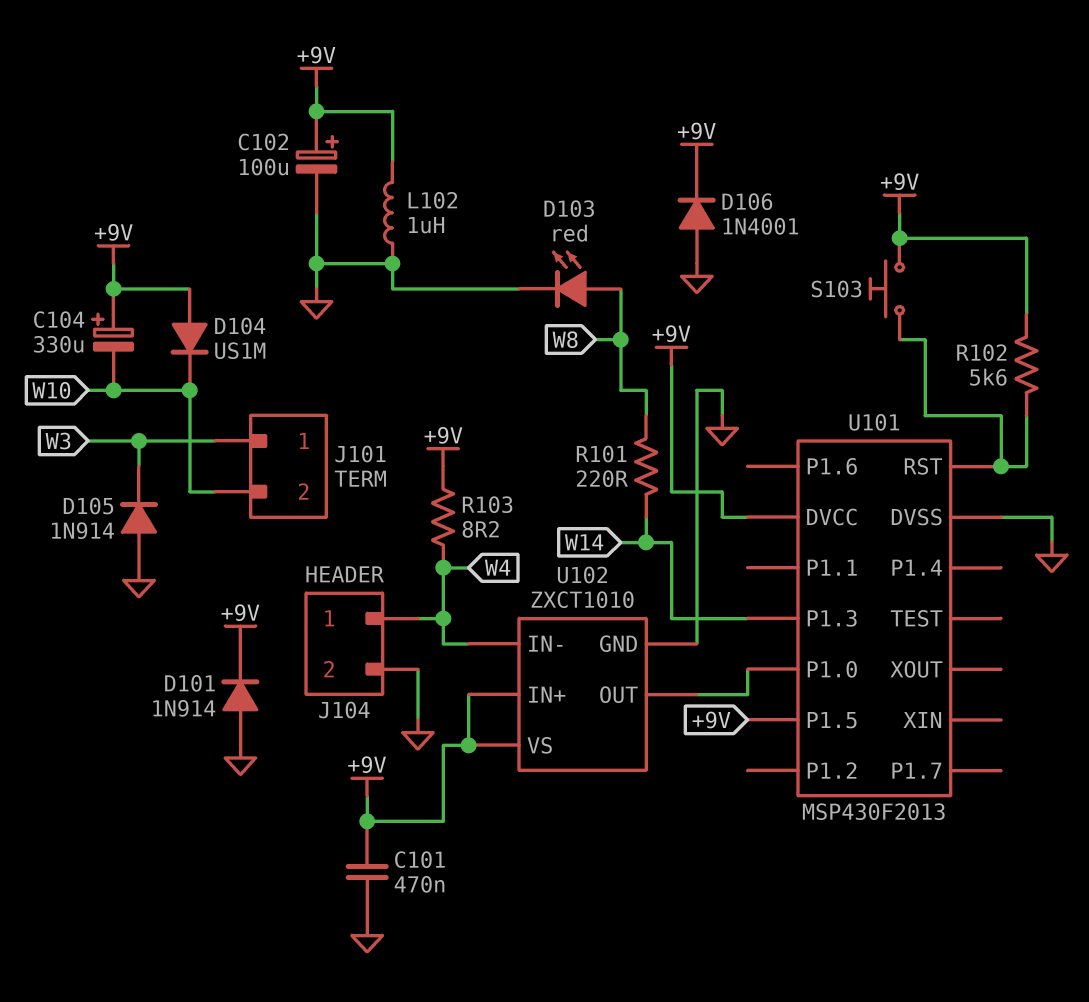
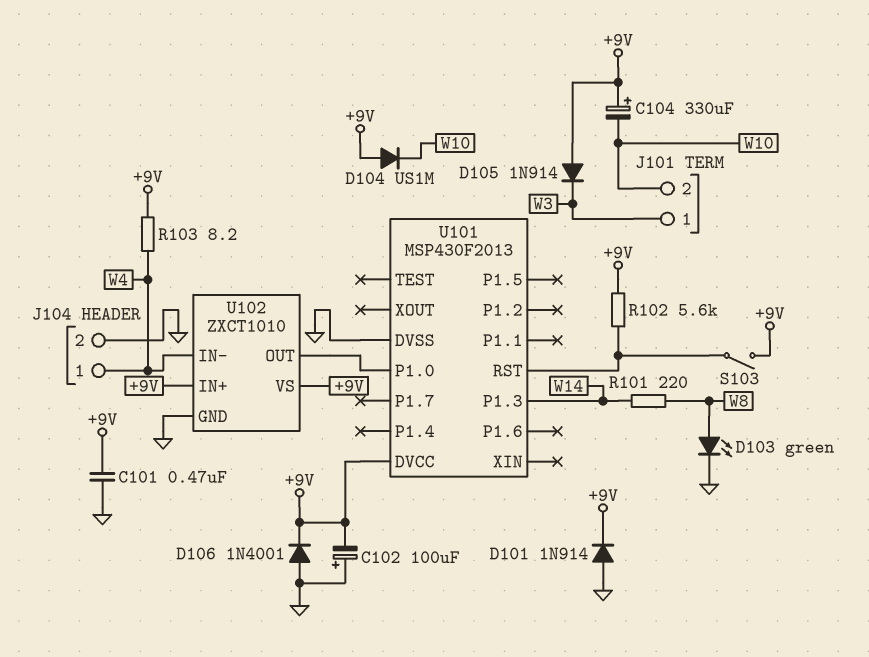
C102: 100uF (plus +9V, minus GND) -> 100uF (plus GND, minus +9V)
D103: LED red (A W8, K GND) -> LED green (A W8, K GND)
D105: diode 1N914 (A GND, K W3) -> diode 1N914 (A +9V, K W3)
L102: 1uH (+9V, GND) -> none
S103: button (+9V, U101/RST) -> switch (+9V, U101/RST)
U101 pin P1.5: +9V -> none

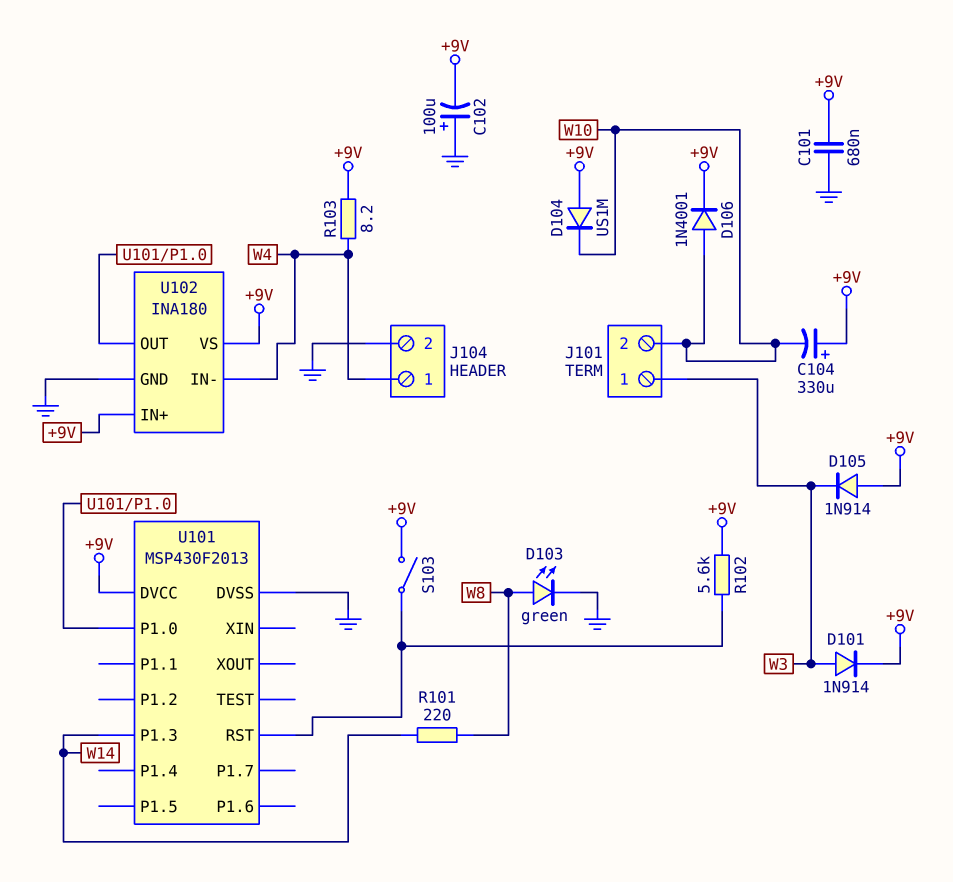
C101: 470nF (+9V, GND) -> 680nF (+9V, GND)
D101: diode 1N914 (A GND, K +9V) -> diode 1N914 (A W3, K +9V)
D106: diode 1N4001 (A GND, K +9V) -> diode 1N4001 (A W10, K +9V)
U102: ZXCT1010 -> INA180

